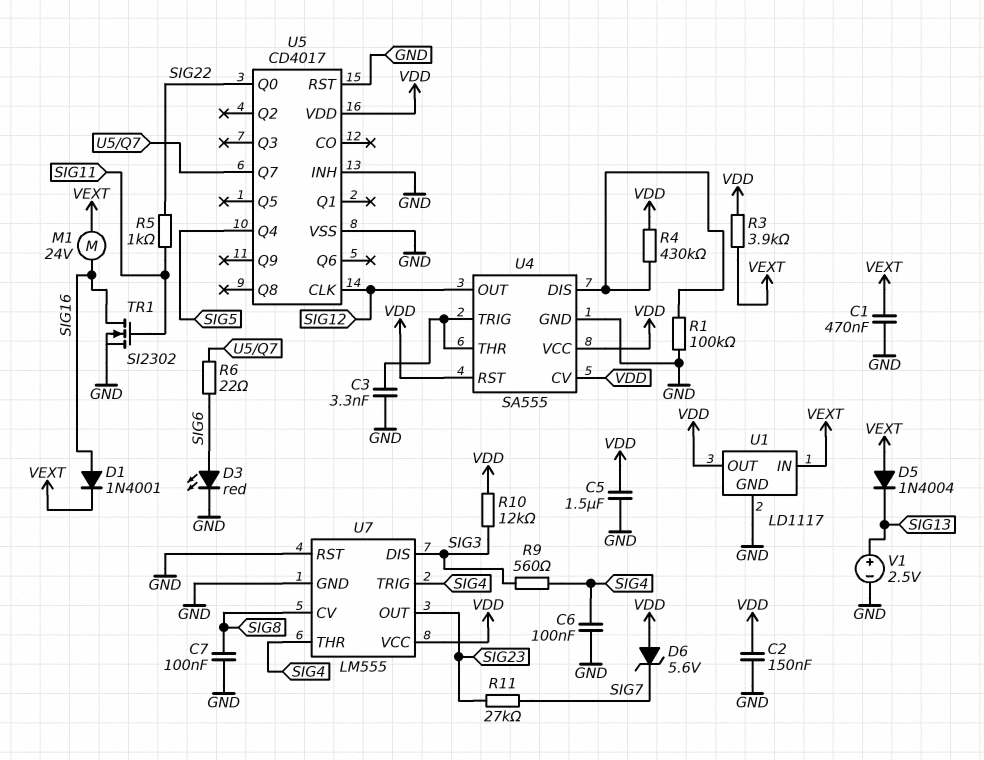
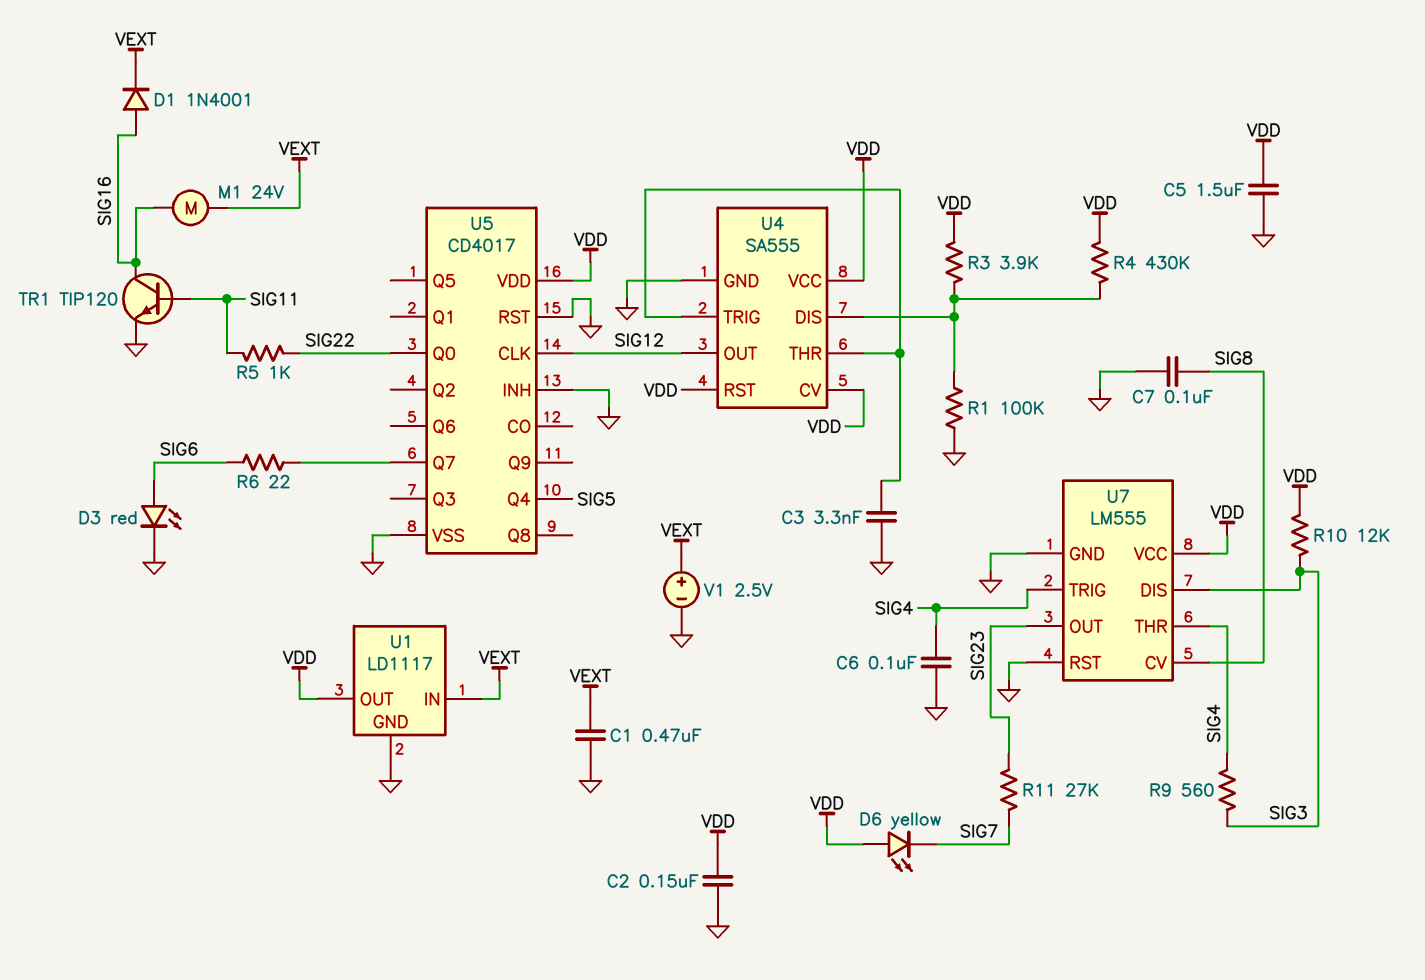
D5: diode 1N4004 (A VEXT, K SIG13) -> none
D6: zener 5.6V (A VDD, K SIG7) -> LED yellow (A VDD, K SIG7)
R3: 3.9k (VDD, VEXT) -> 3.9k (U4/DIS, VDD)
TR1: NMOS SI2302 (G SIG11, D SIG16, S GND) -> NPN TIP120 (B SIG11, C SIG16, E GND)
V1: 2.5V (plus SIG13, minus GND) -> 2.5V (plus VEXT, minus GND)

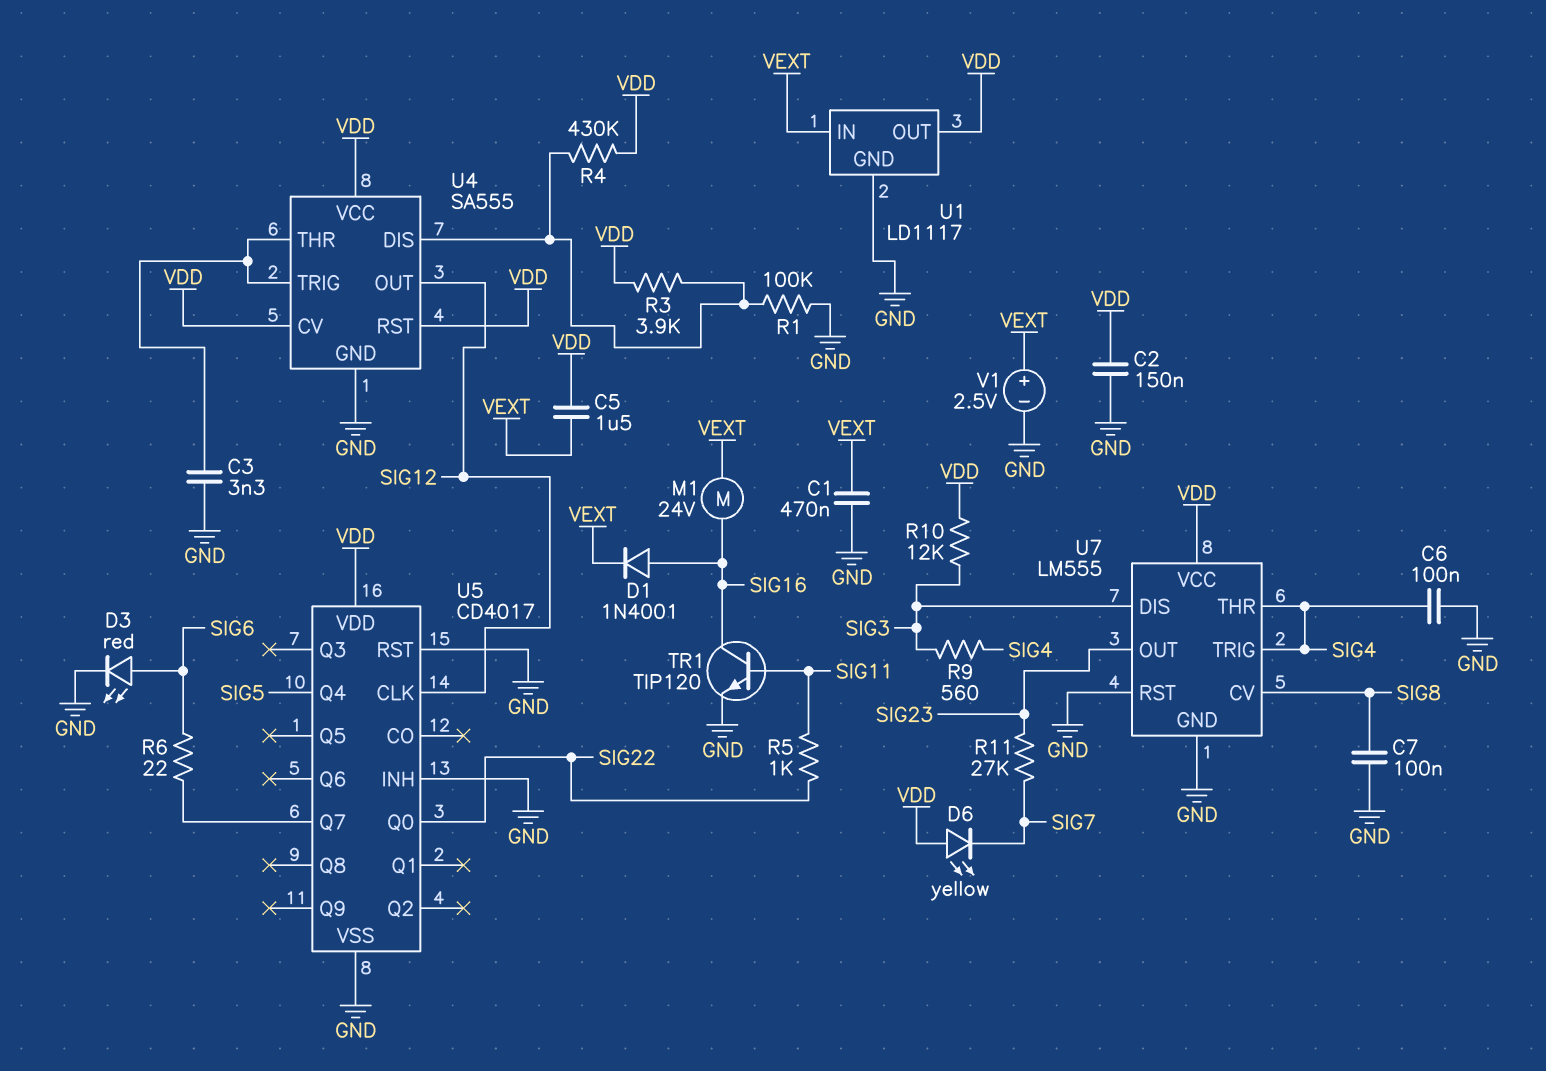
C5: 1.5uF (GND, VDD) -> 1.5uF (VDD, VEXT)

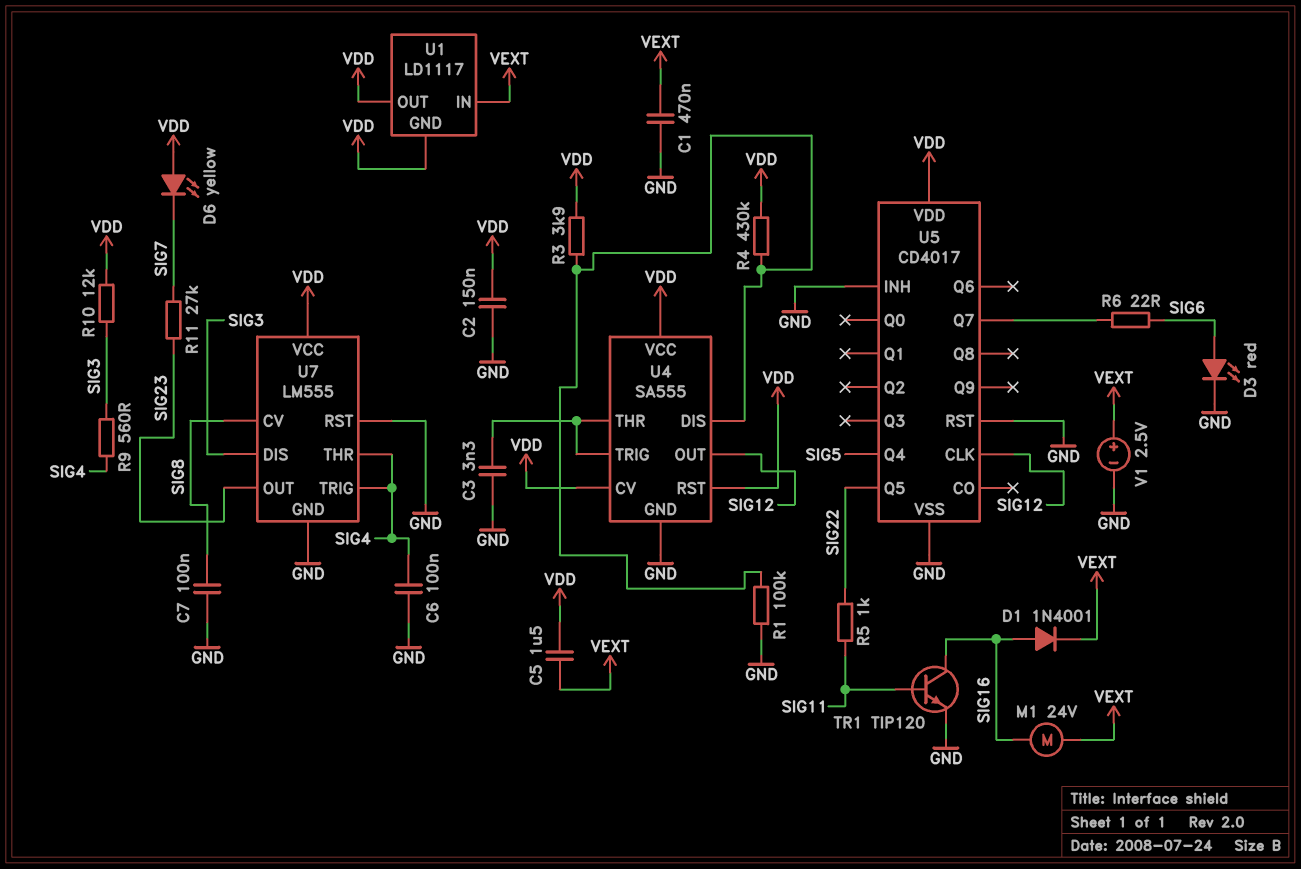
U1 pin GND: GND -> VDD
U5 pin Q0: SIG22 -> none
U5 pin Q5: none -> SIG22

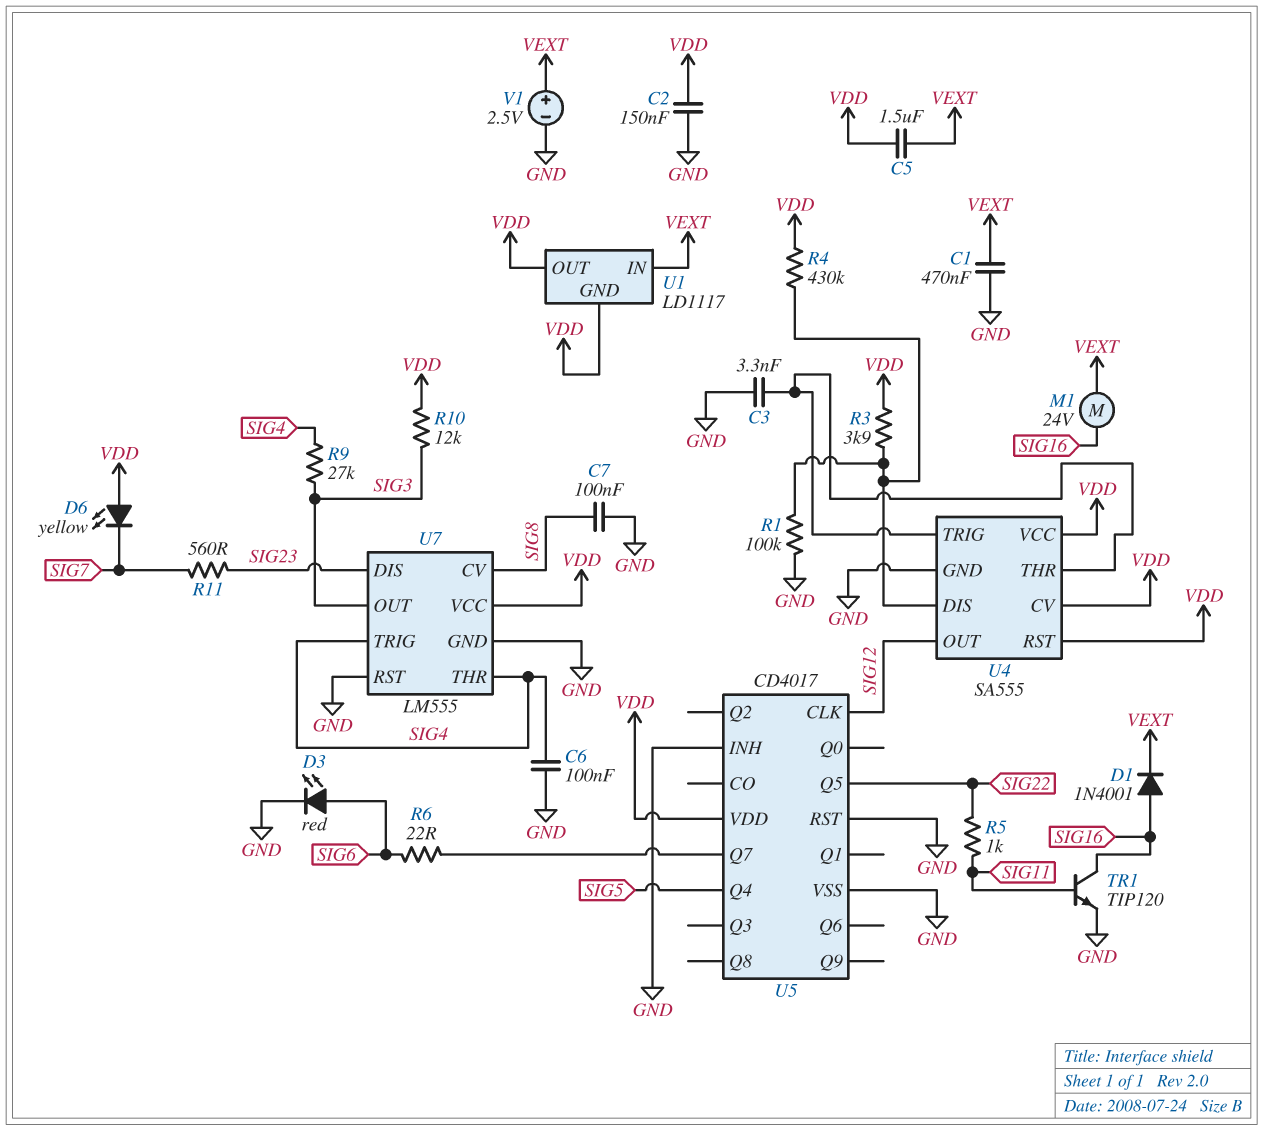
R9: 560 (SIG3, SIG4) -> 27k (SIG3, SIG4)
R11: 27k (SIG7, SIG23) -> 560 (SIG7, SIG23)
U7 pin DIS: SIG3 -> SIG23
U7 pin OUT: SIG23 -> SIG3

